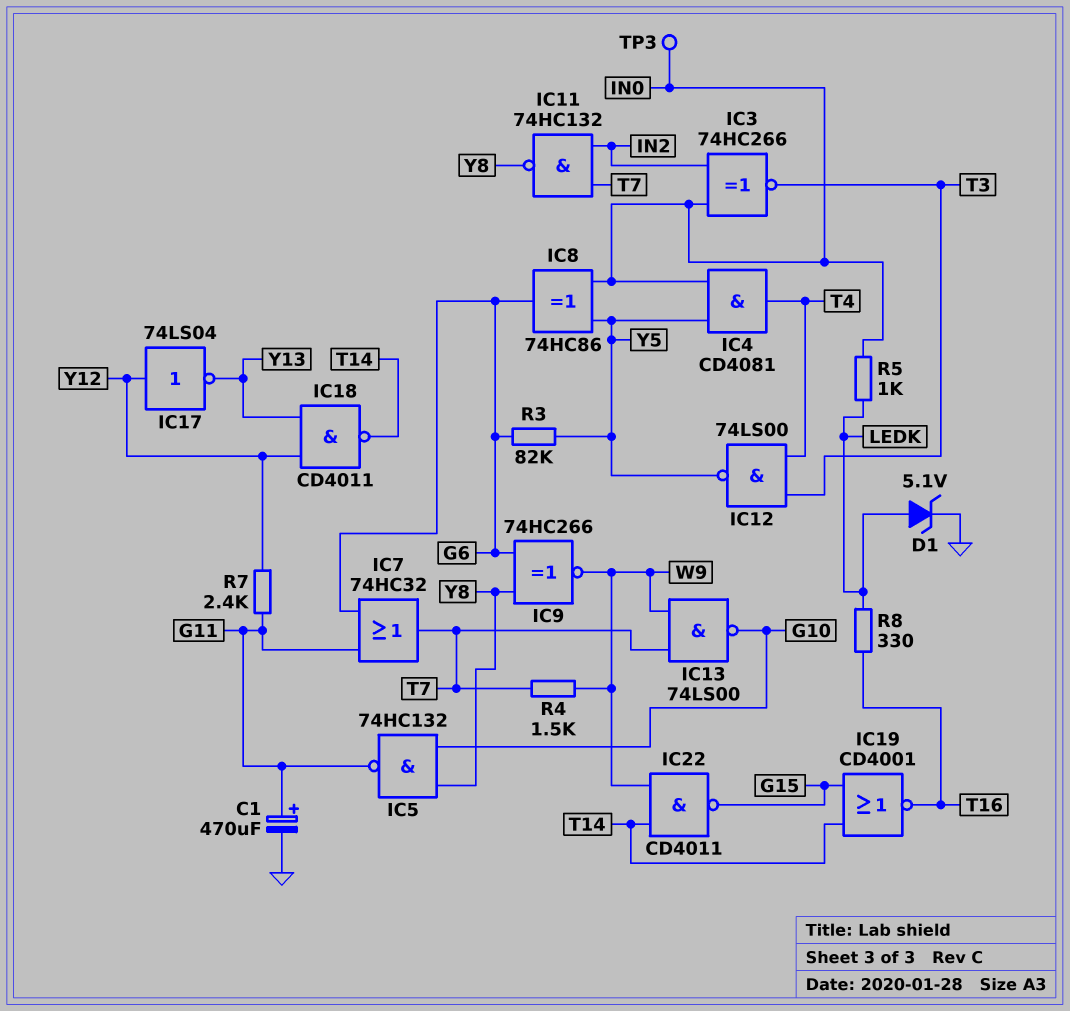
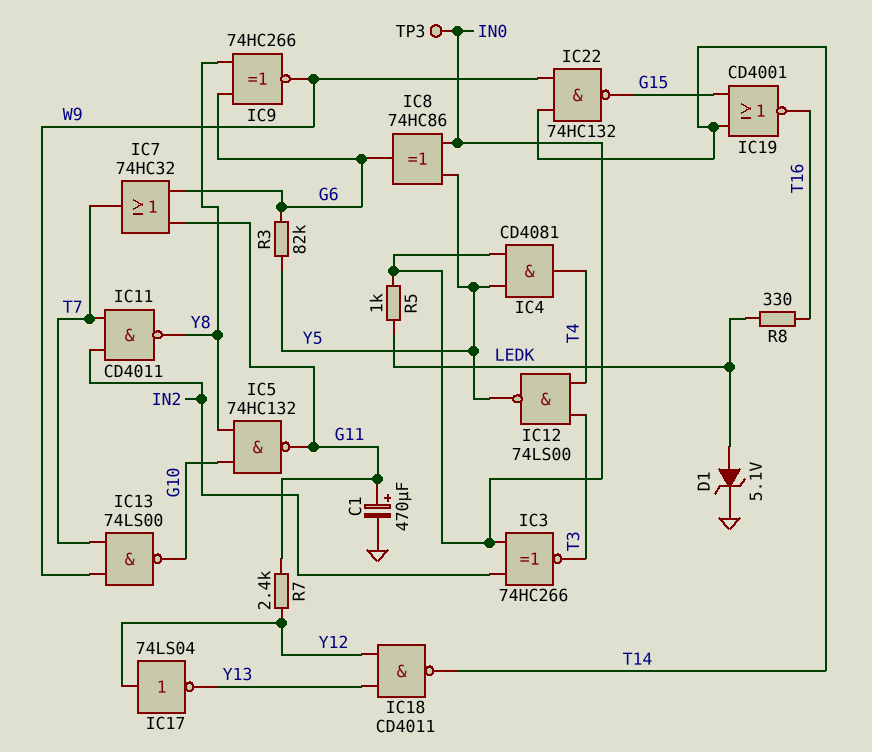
IC11: NAND 74HC132 (in IN2, in T7, out Y8) -> NAND CD4011 (in IN2, in T7, out Y8)
IC22: NAND CD4011 (in T14, in W9, out G15) -> NAND 74HC132 (in T14, in W9, out G15)
R4: 1.5k (T7, W9) -> none

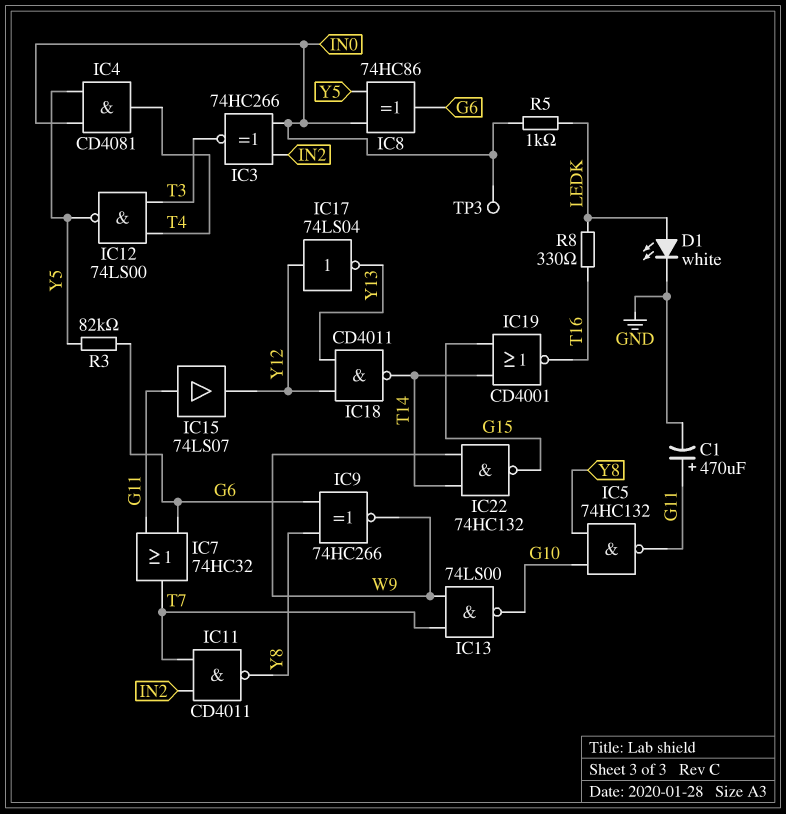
D1: zener 5.1V (A LEDK, K GND) -> LED white (A LEDK, K GND)
IC15: none -> buffer 74LS07 (in G11, out Y12)
R7: 2.4k (G11, Y12) -> none

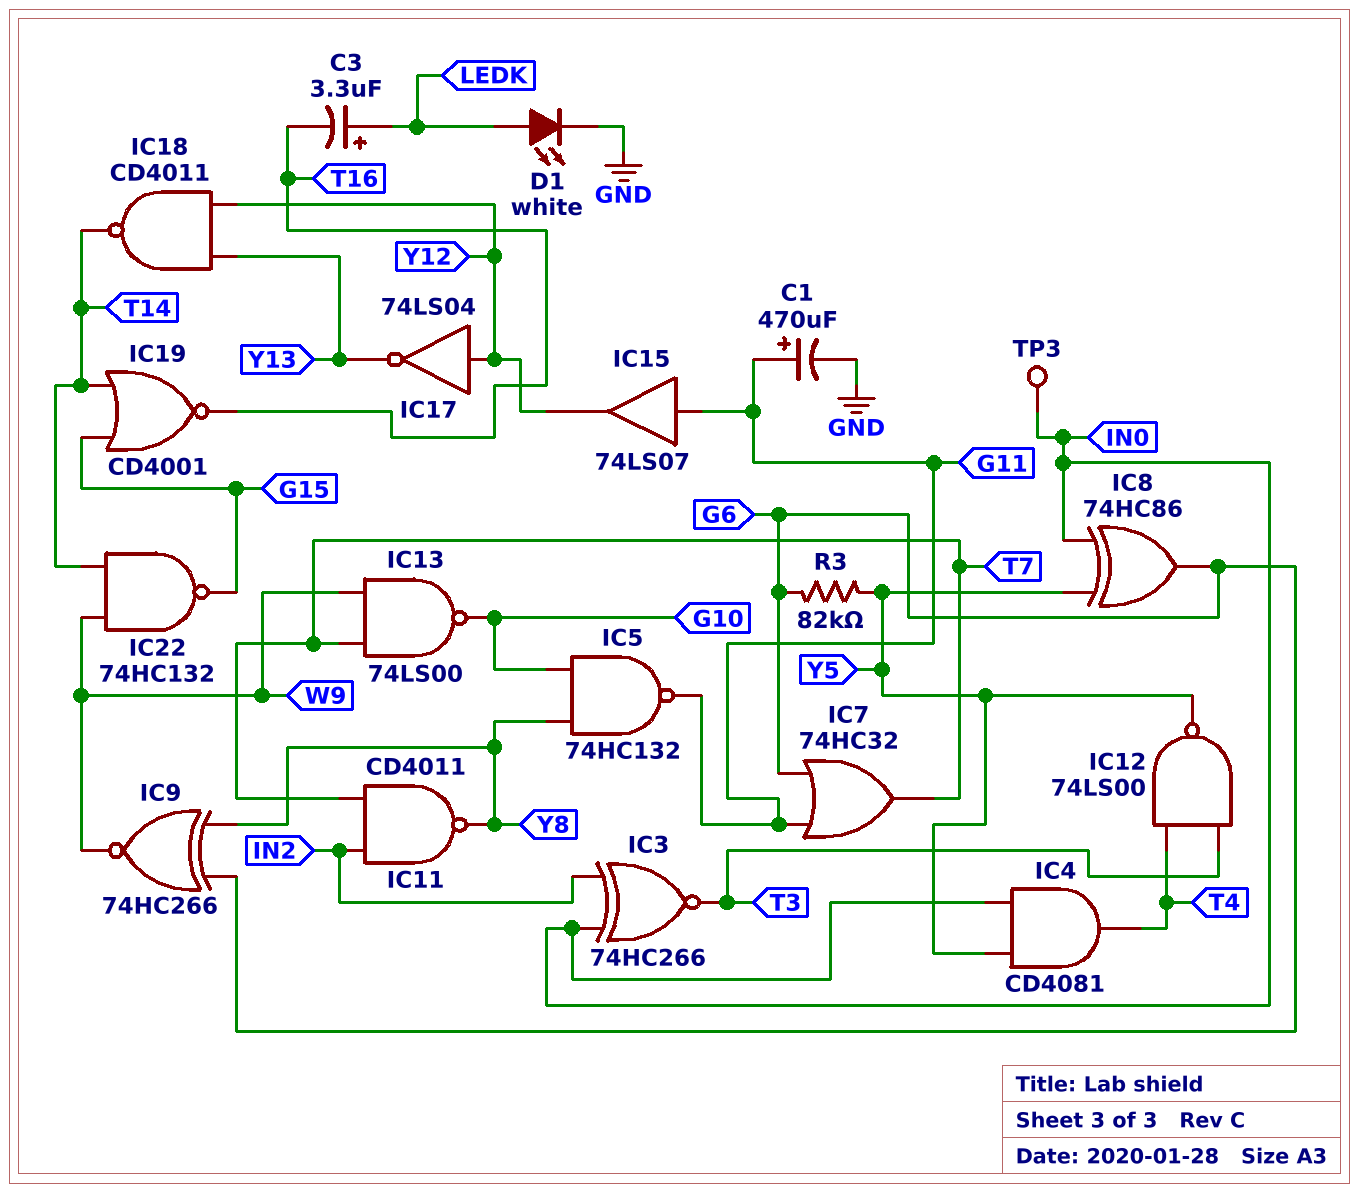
C3: none -> 3.3uF (plus LEDK, minus T16)
R5: 1k (IN0, LEDK) -> none
R8: 330 (LEDK, T16) -> none

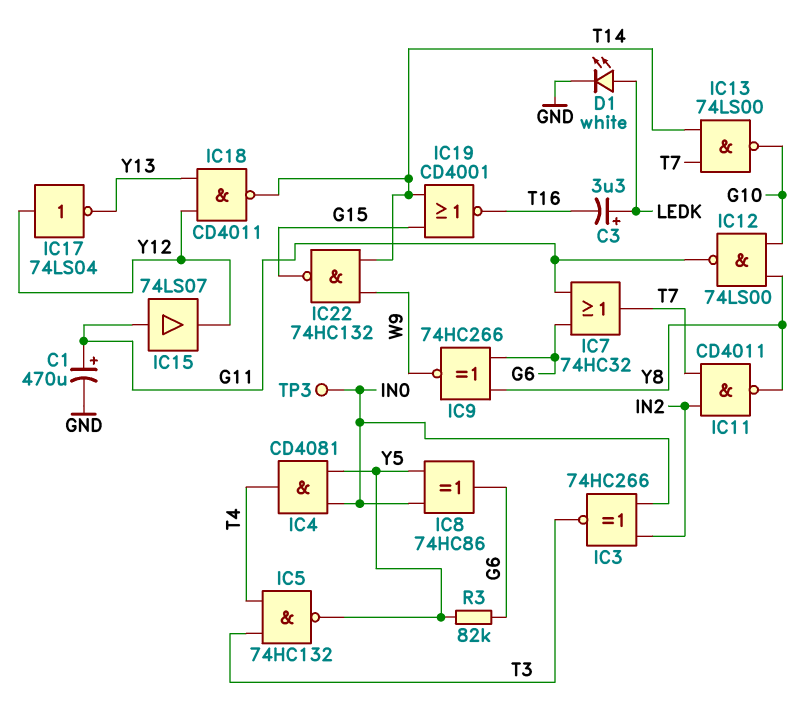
IC5: NAND 74HC132 (in G10, in Y8, out G11) -> NAND 74HC132 (in T3, in T4, out Y5)
IC12: NAND 74LS00 (in T3, in T4, out Y5) -> NAND 74LS00 (in G10, in Y8, out G11)
IC13: NAND 74LS00 (in T7, in W9, out G10) -> NAND 74LS00 (in T7, in T14, out G10)

